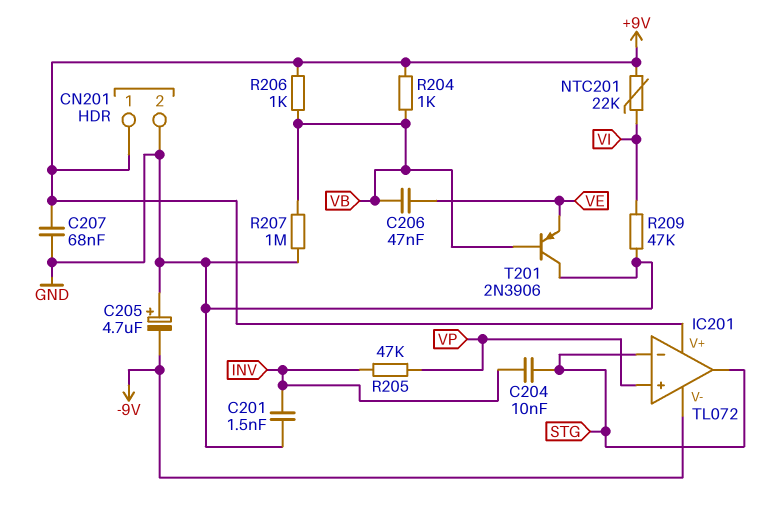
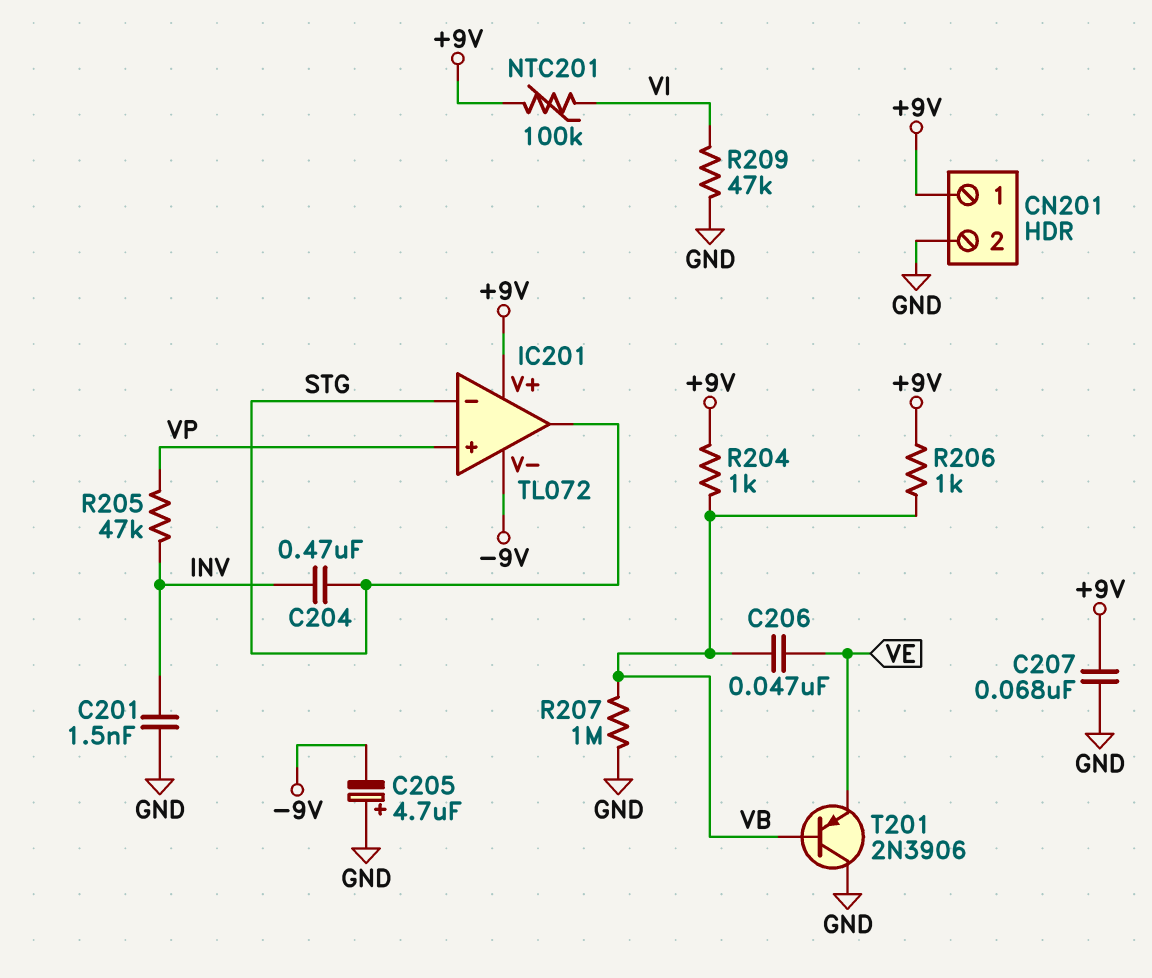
C204: 10nF (INV, STG) -> 470nF (INV, STG)
NTC201: 22k (+9V, VI) -> 100k (+9V, VI)

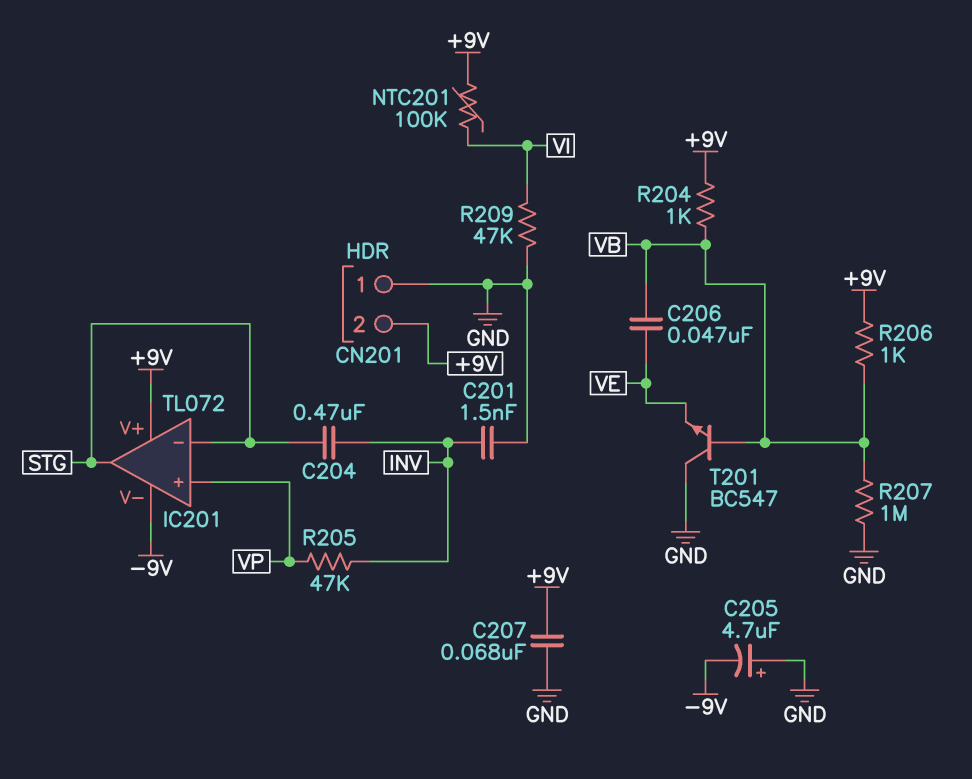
CN201 pin 1: +9V -> GND
CN201 pin 2: GND -> +9V
T201: PNP 2N3906 (B VB, C GND, E VE) -> NPN BC547 (B VB, C GND, E VE)

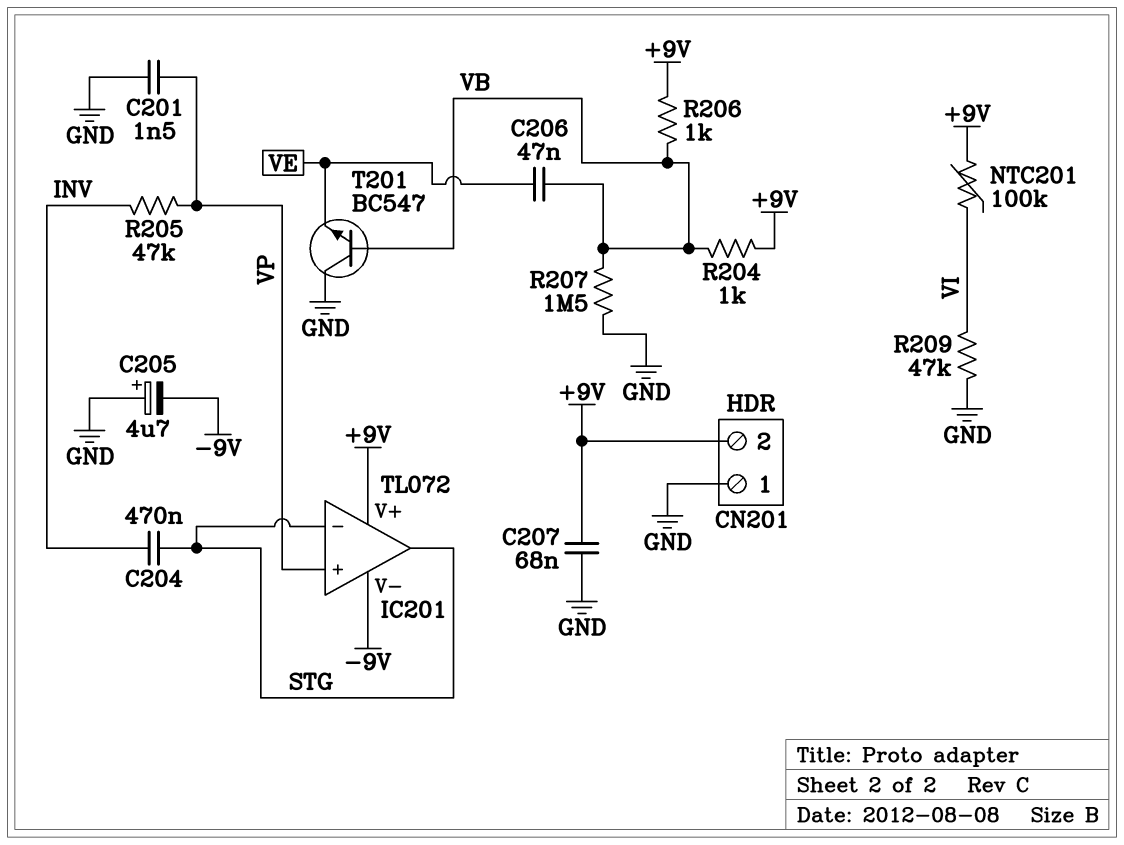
C201: 1.5nF (GND, INV) -> 1.5nF (GND, VP)
R207: 1M (GND, VB) -> 1.5M (GND, VB)

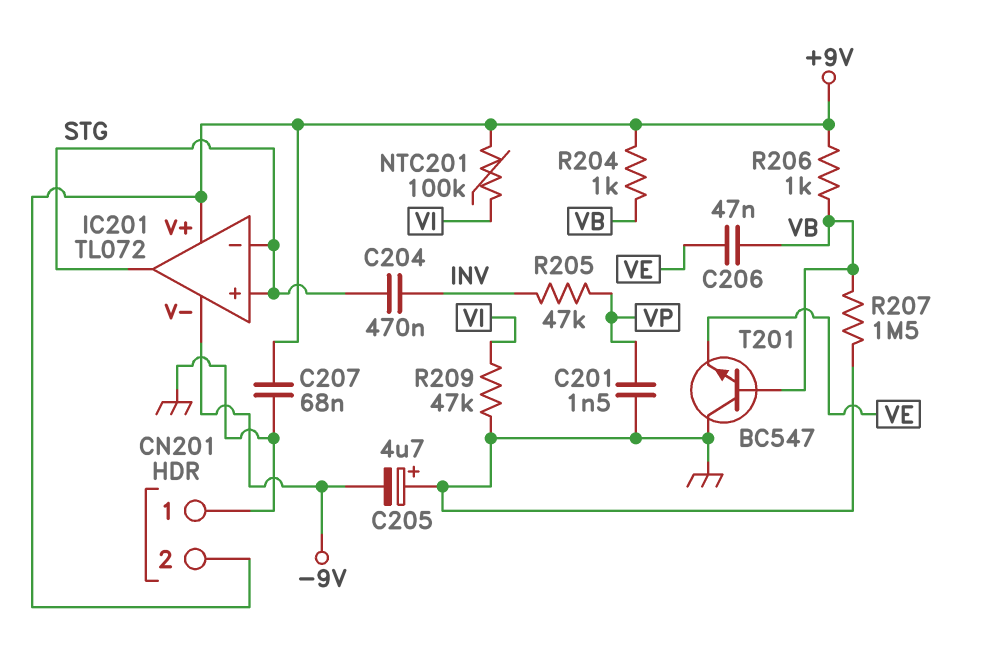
IC201 pin in+: VP -> STG

